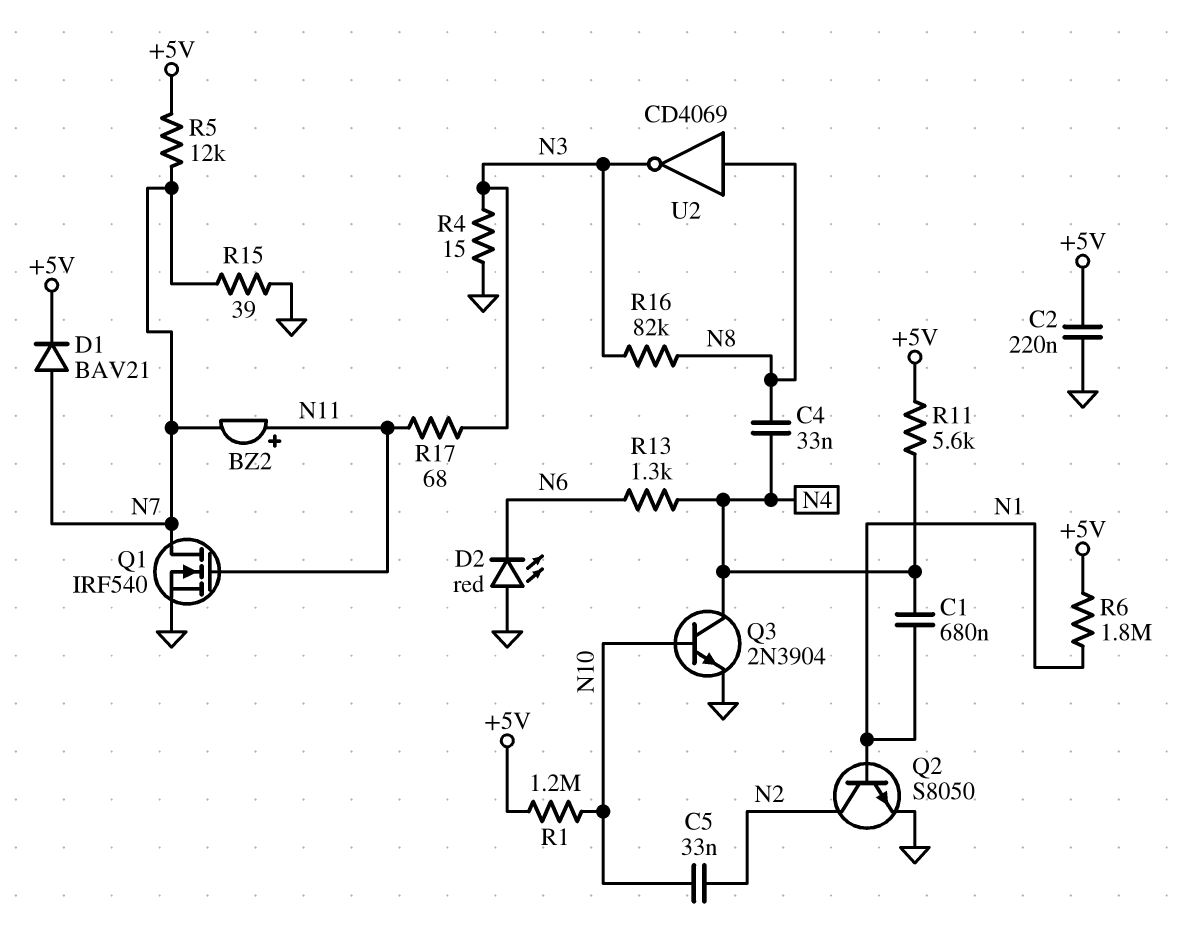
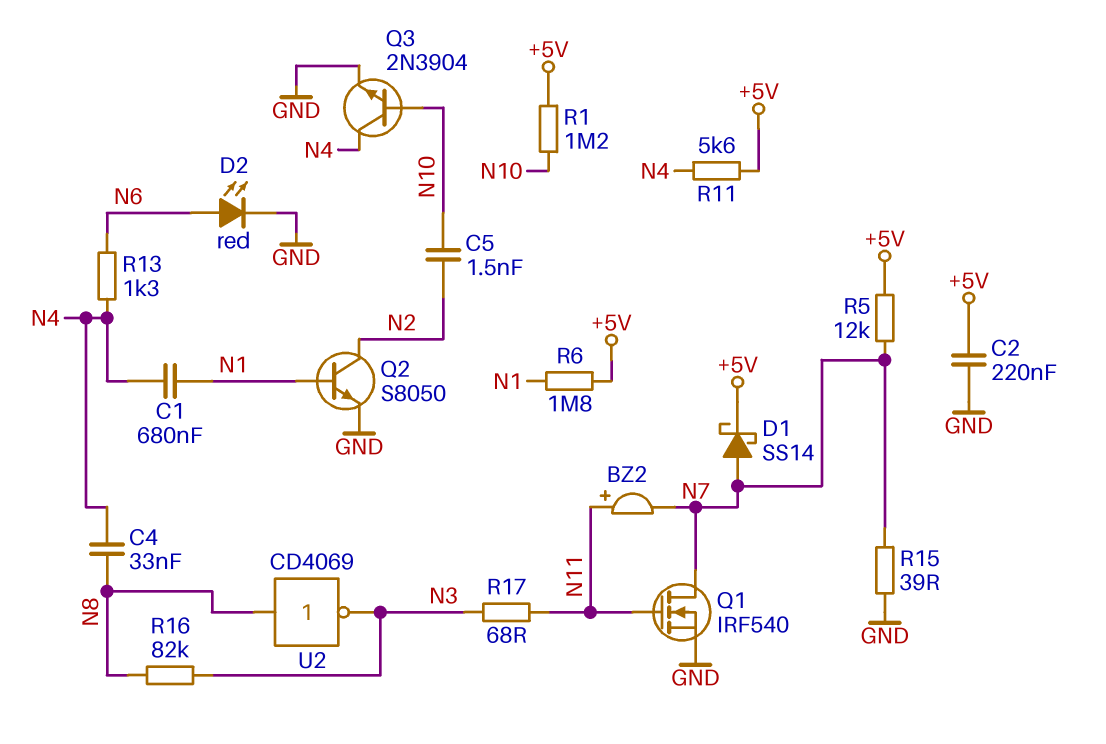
C5: 33nF (N2, N10) -> 1.5nF (N2, N10)
D1: diode BAV21 (A N7, K +5V) -> schottky SS14 (A N7, K +5V)
D2: LED red (A GND, K N6) -> LED red (A N6, K GND)
R4: 15 (GND, N3) -> none

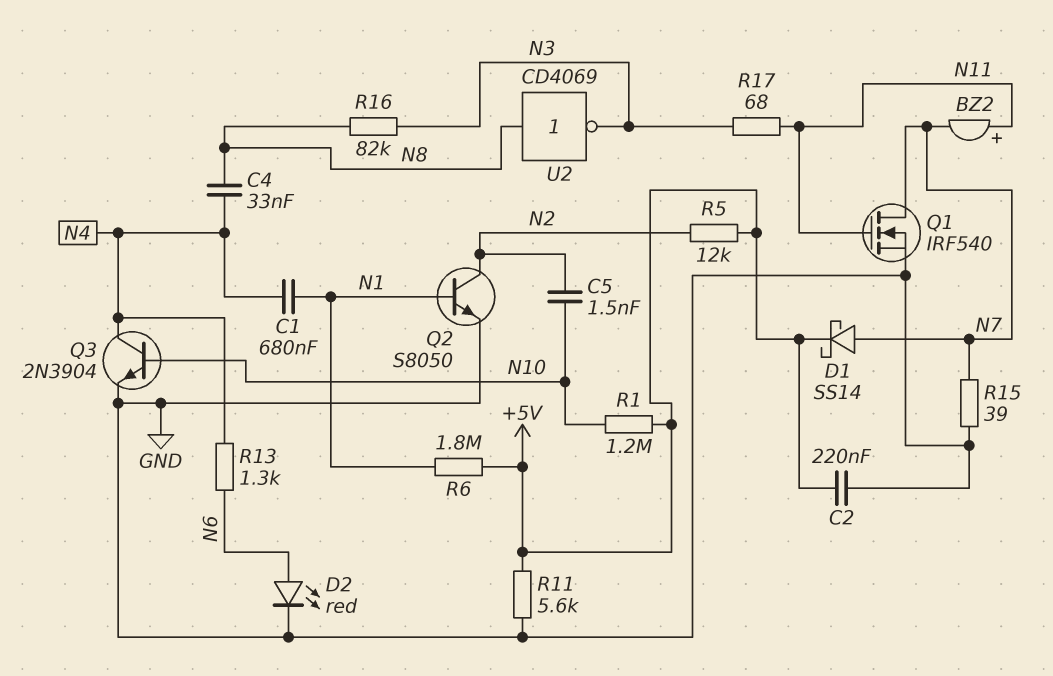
R5: 12k (+5V, N7) -> 12k (+5V, N2)
R11: 5.6k (+5V, N4) -> 5.6k (+5V, GND)

